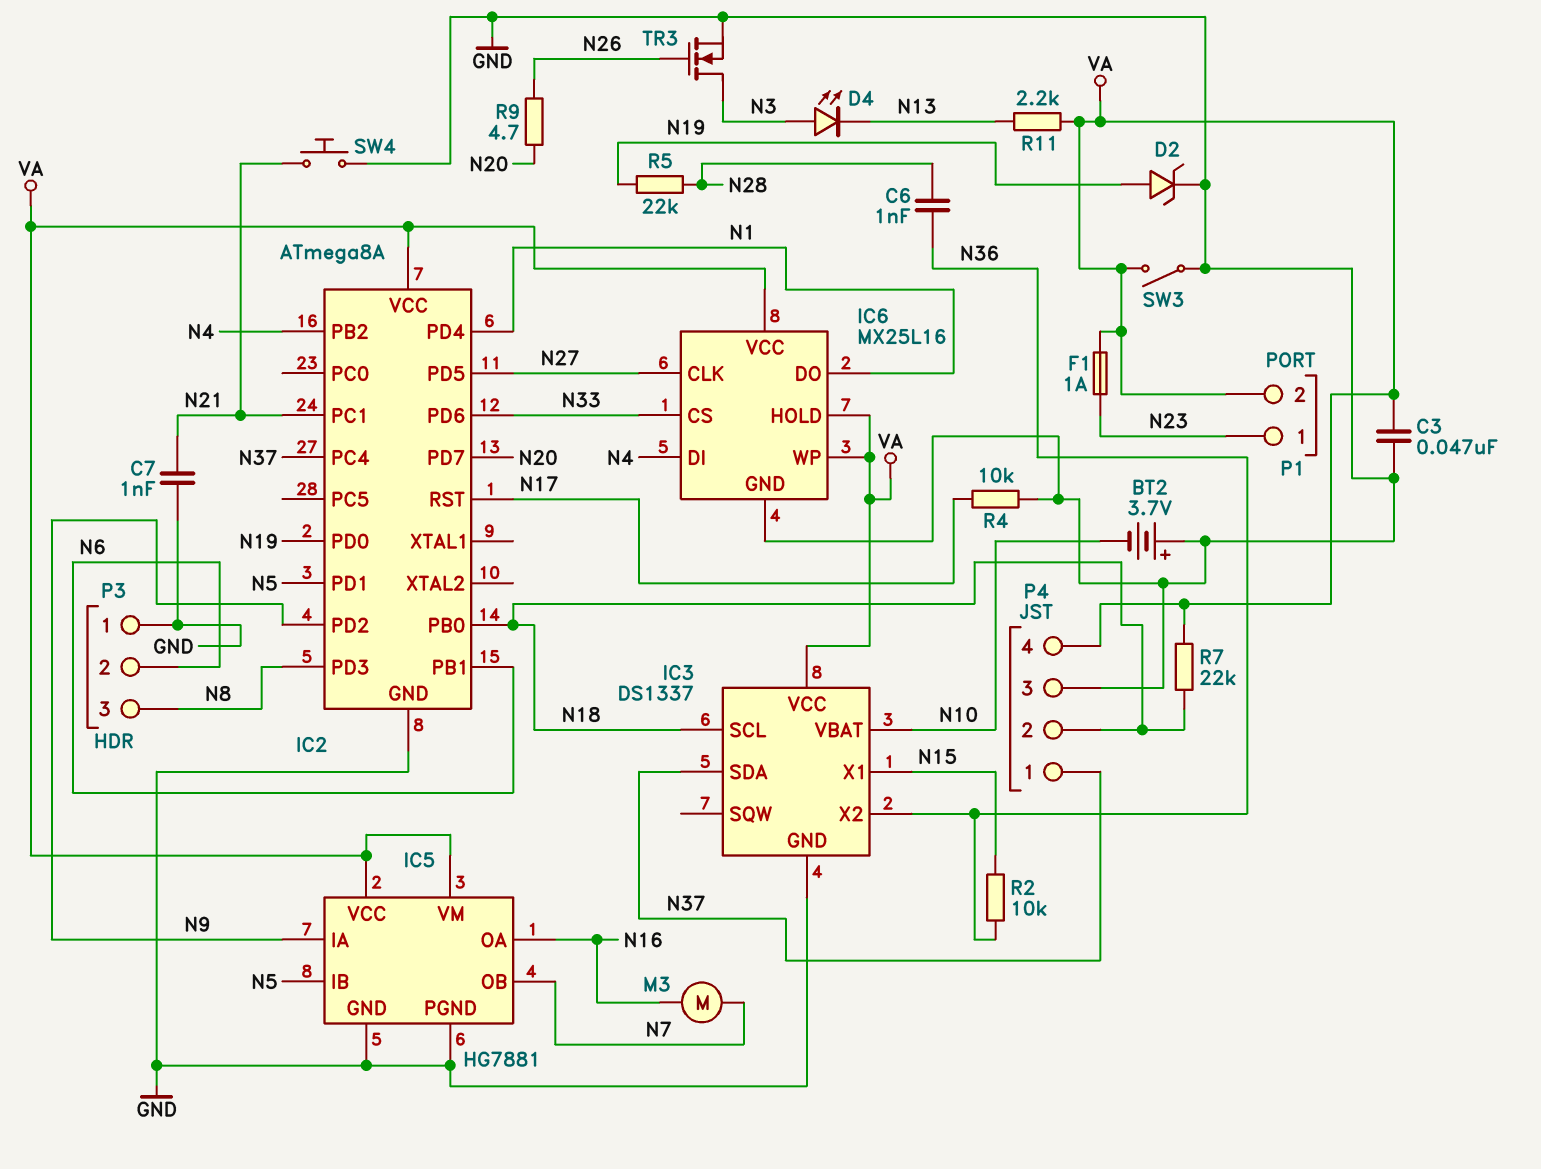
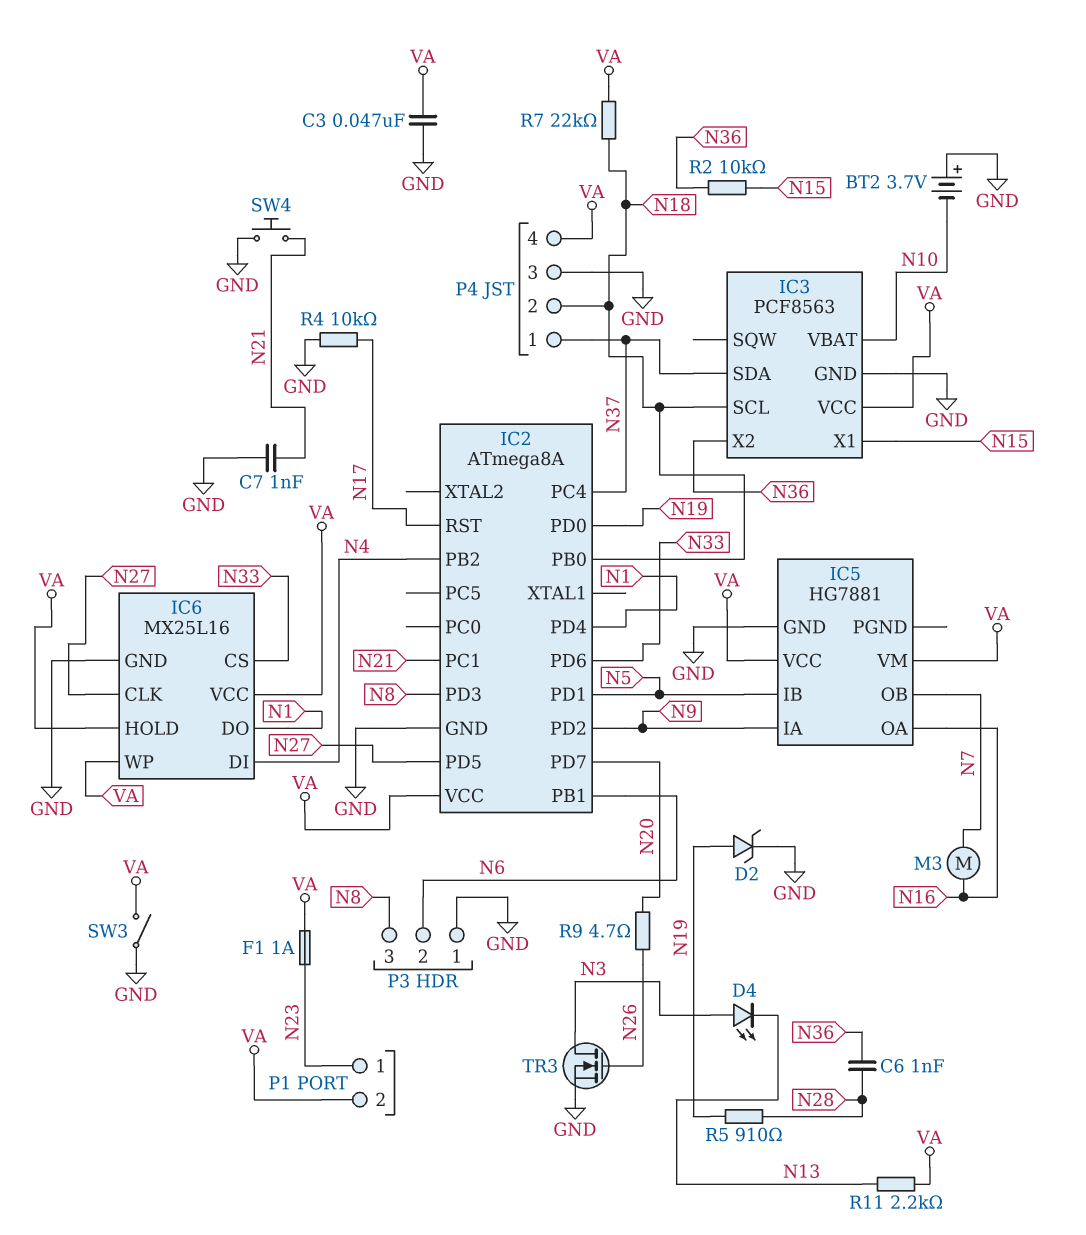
IC3: DS1337 -> PCF8563
IC5 pin PGND: GND -> none
R5: 22k (N19, N28) -> 910 (N19, N28)

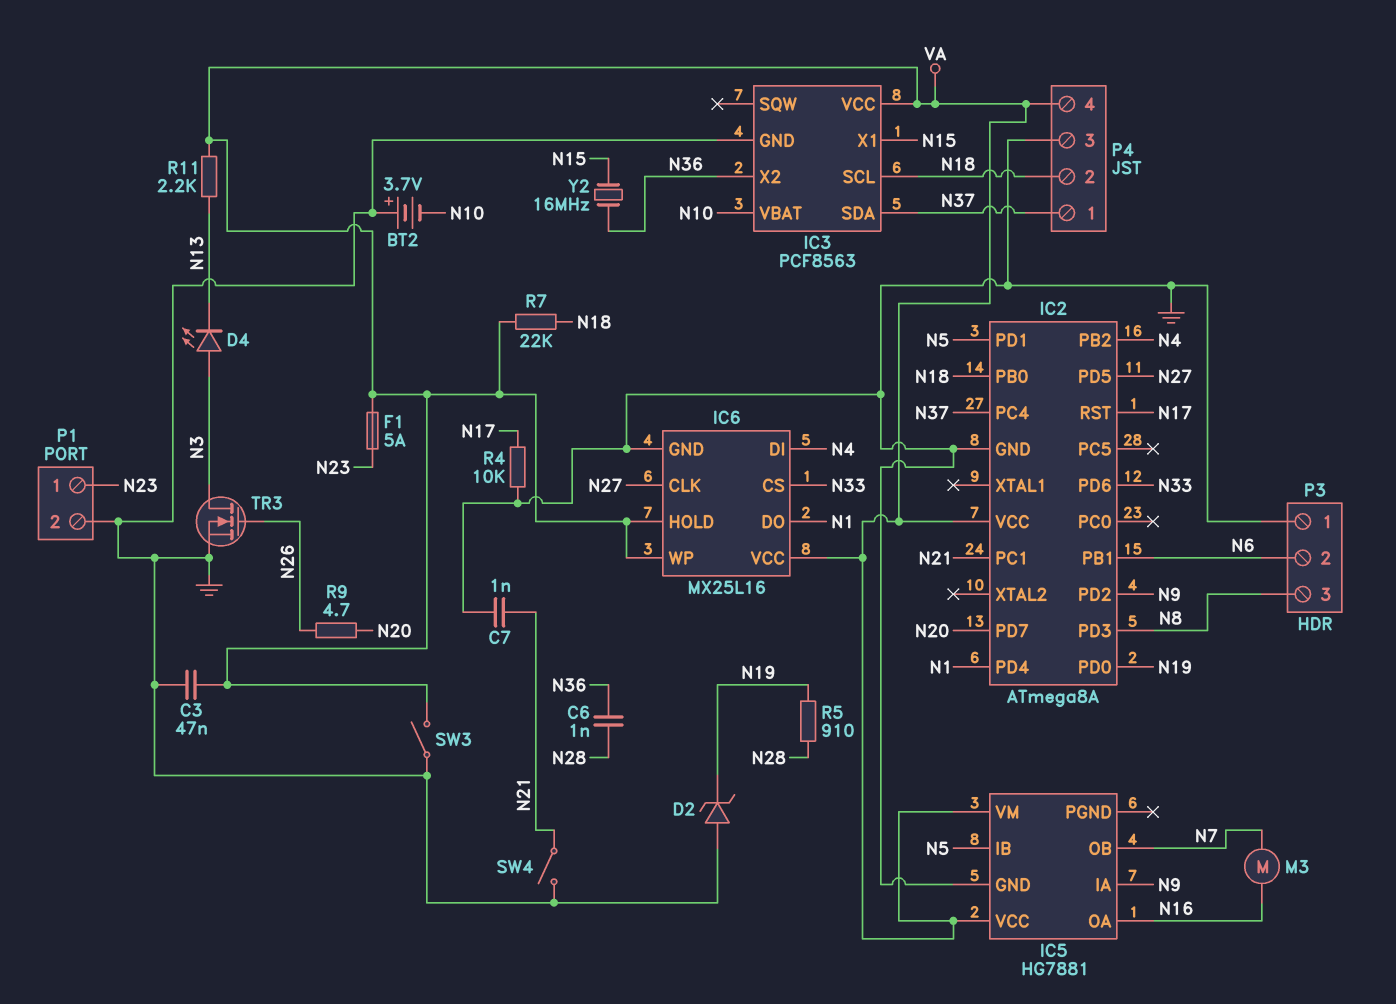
D2: zener (A N19, K GND) -> zener (A GND, K N19)
F1: 1A (N23, VA) -> 5A (N23, VA)
P1 pin 2: VA -> GND
R2: 10k (N15, N36) -> none
SW4: button (GND, N21) -> switch (GND, N21)
Y2: none -> 16MHz (N15, N36)

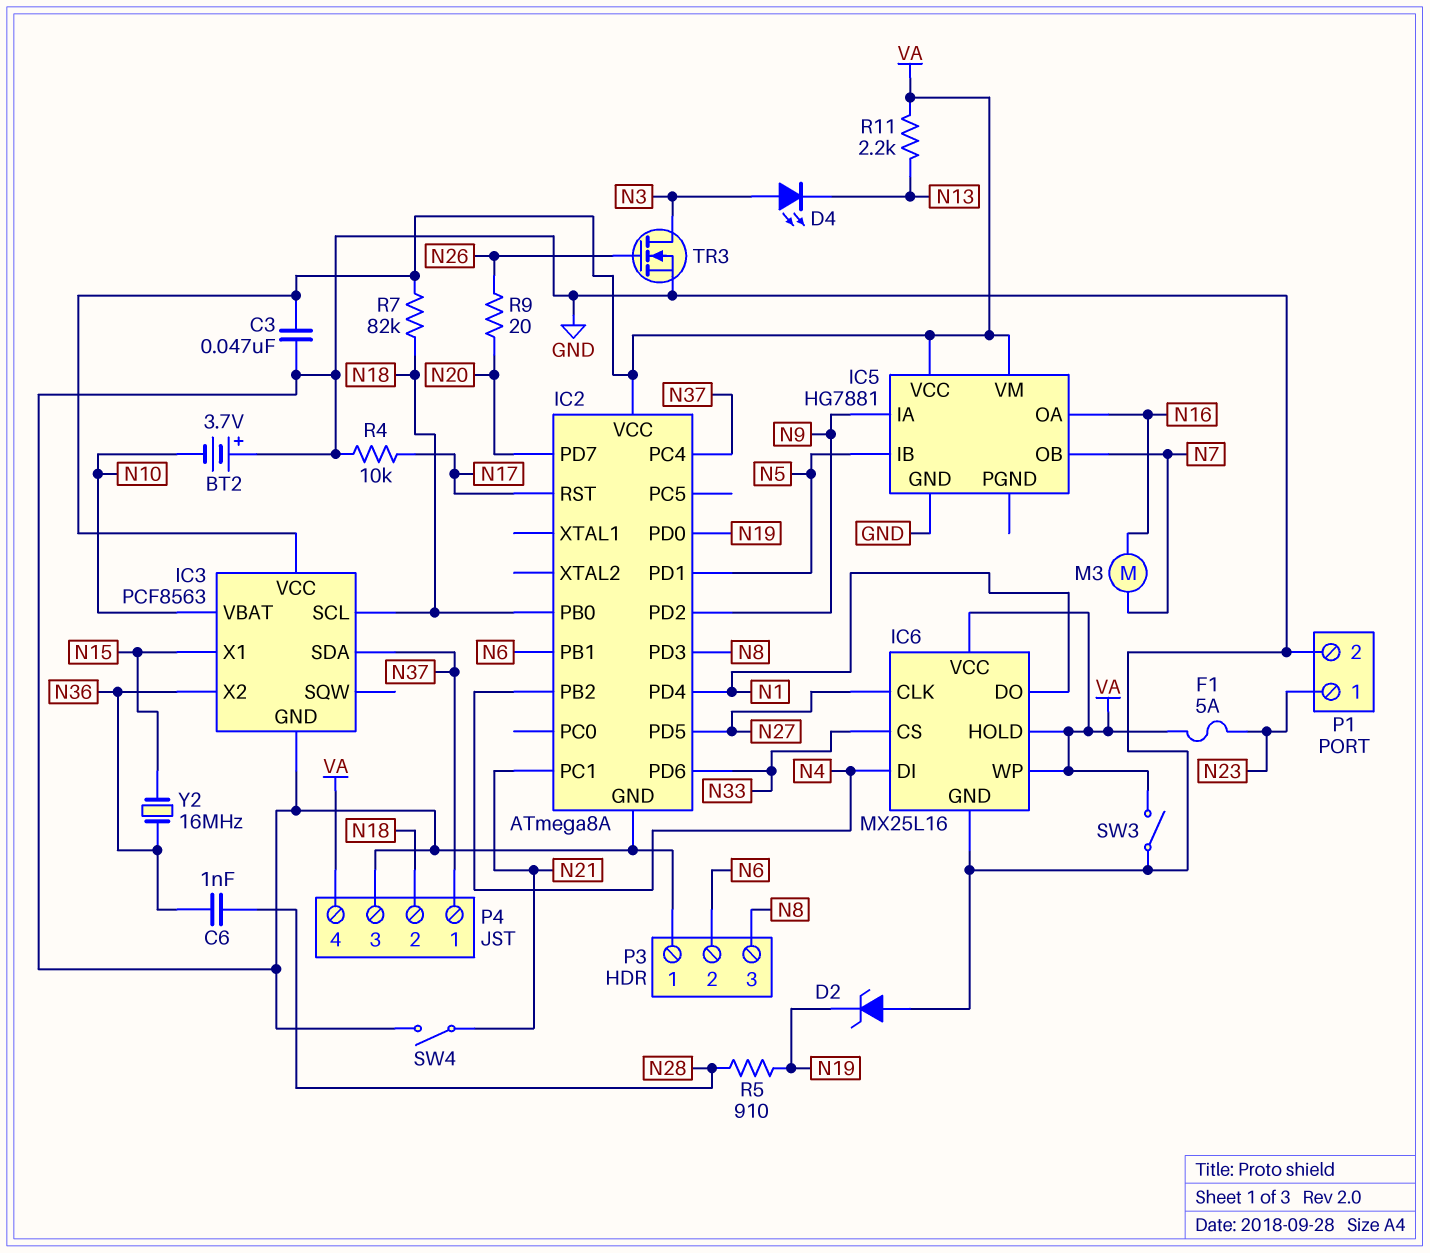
C7: 1nF (GND, N21) -> none
R7: 22k (N18, VA) -> 82k (N18, VA)
R9: 4.7 (N20, N26) -> 20 (N20, N26)

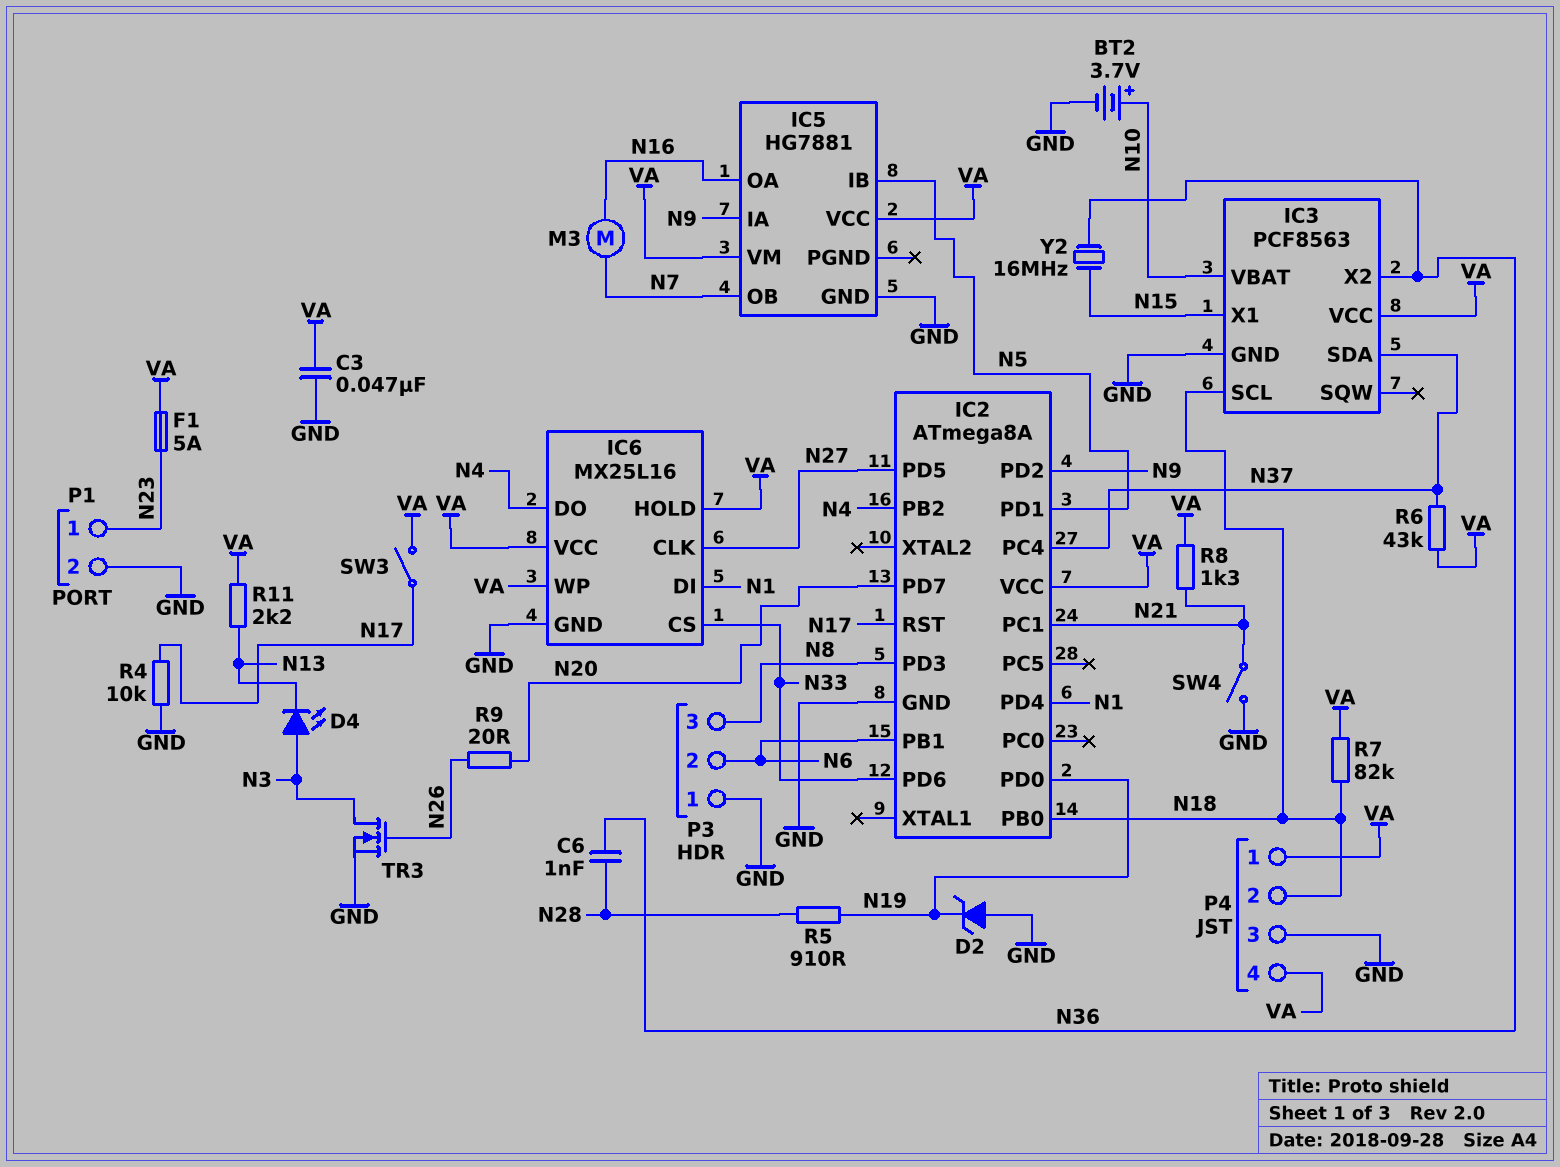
BT2: 3.7V (plus GND, minus N10) -> 3.7V (plus N10, minus GND)
IC6 pin DI: N4 -> N1
IC6 pin DO: N1 -> N4
P4 pin 1: N37 -> VA
R6: none -> 43k (N37, VA)
R8: none -> 1.3k (N21, VA)
SW3: switch (GND, VA) -> switch (N17, VA)

